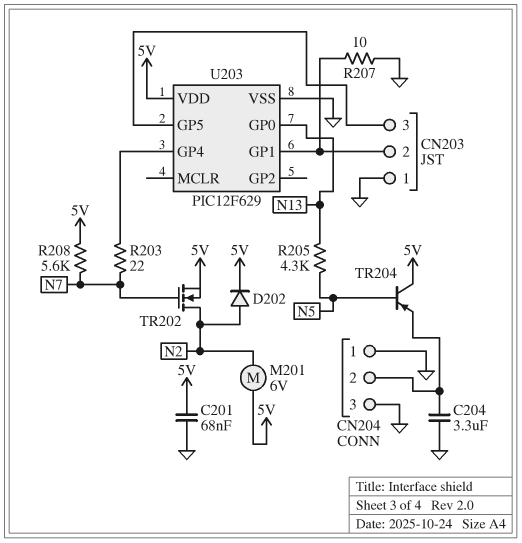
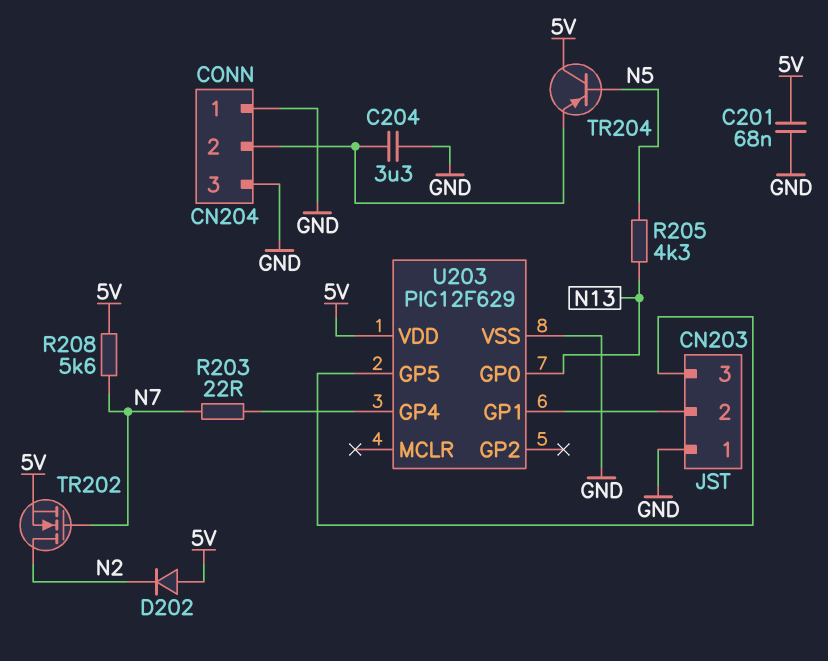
D202: diode (A N2, K 5V) -> diode (A 5V, K N2)
M201: motor 6V (5V, N2) -> none
R207: 10 (CN203/2, GND) -> none

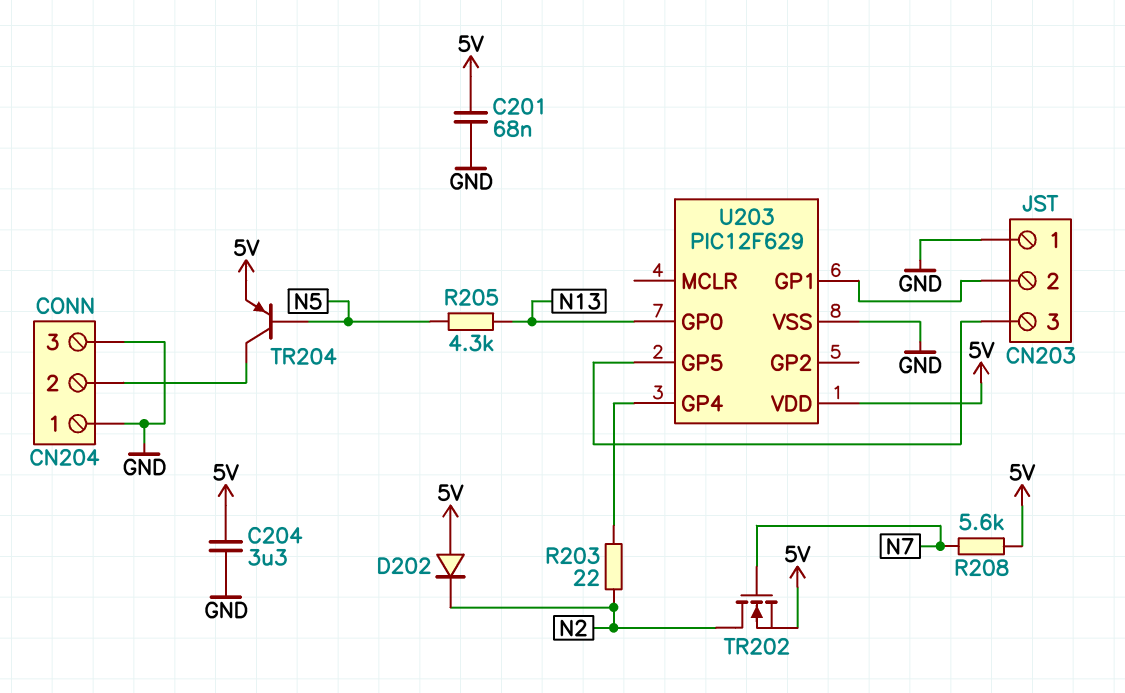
C204: 3.3uF (CN204/2, GND) -> 3.3uF (5V, GND)
R203: 22 (N7, U203/GP4) -> 22 (N2, U203/GP4)
TR204: PNP (B N5, C 5V, E CN204/2) -> PNP (B N5, C CN204/2, E 5V)

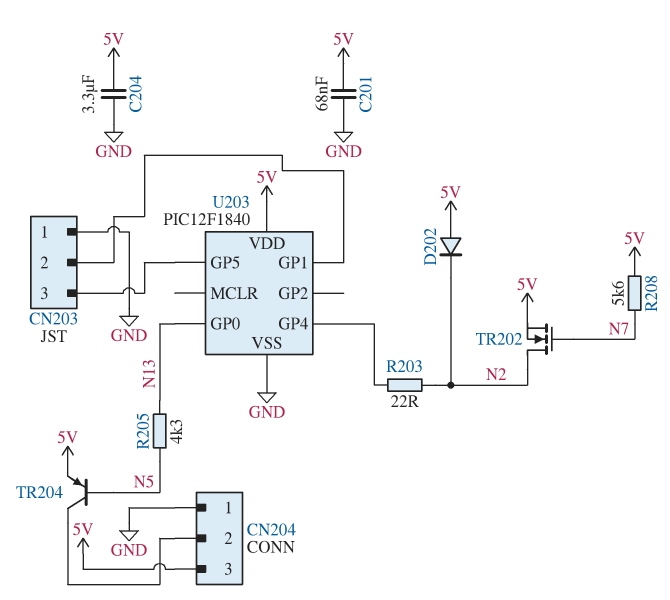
CN204 pin 3: GND -> 5V
U203: PIC12F629 -> PIC12F1840

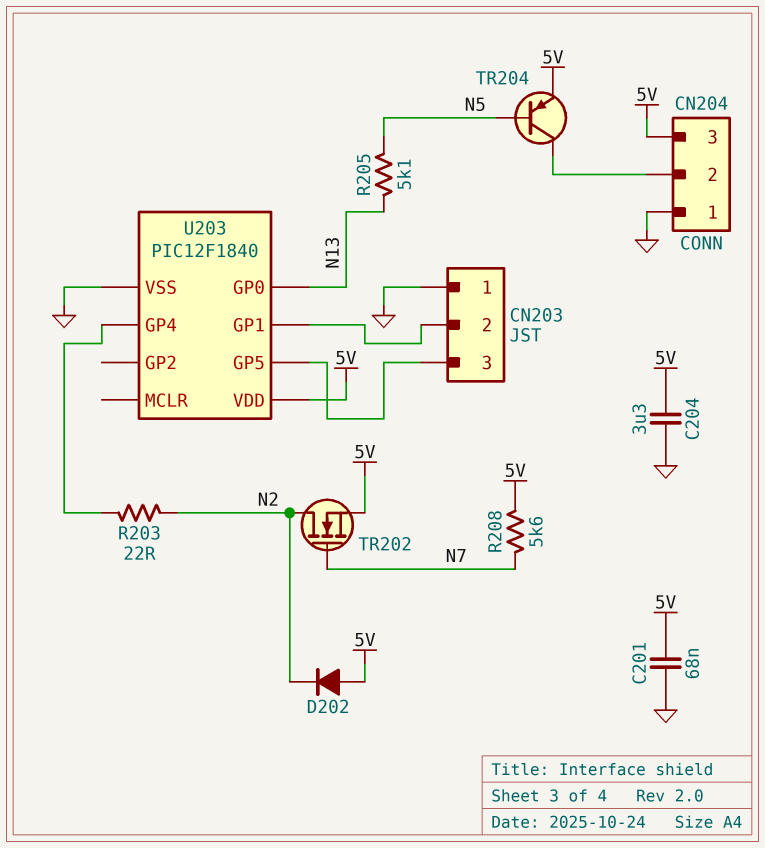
R205: 4.3k (N5, N13) -> 5.1k (N5, N13)

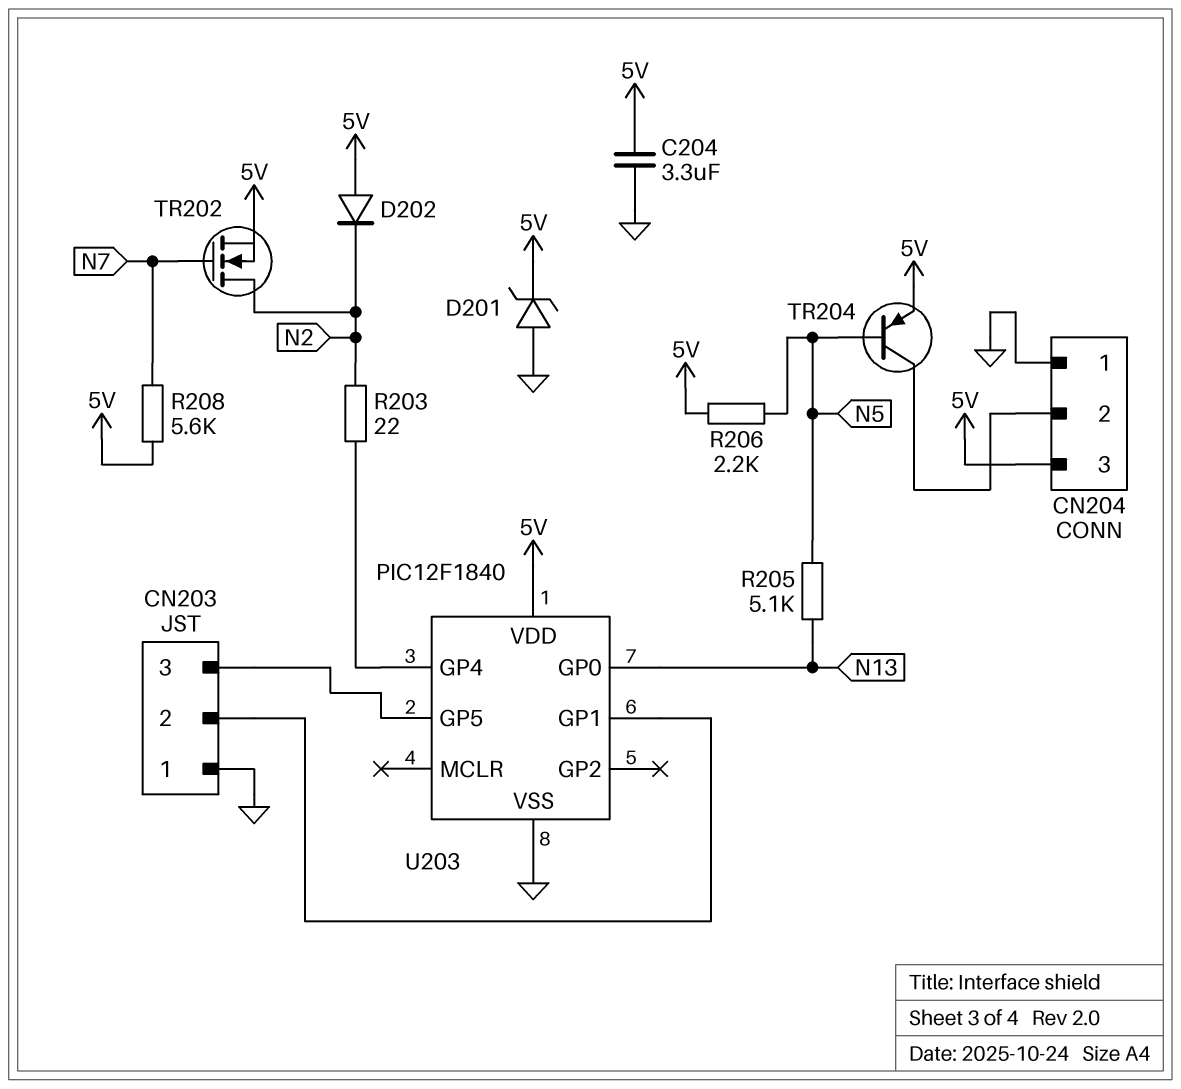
C201: 68nF (5V, GND) -> none
D201: none -> zener (A GND, K 5V)
R206: none -> 2.2k (5V, N5)

